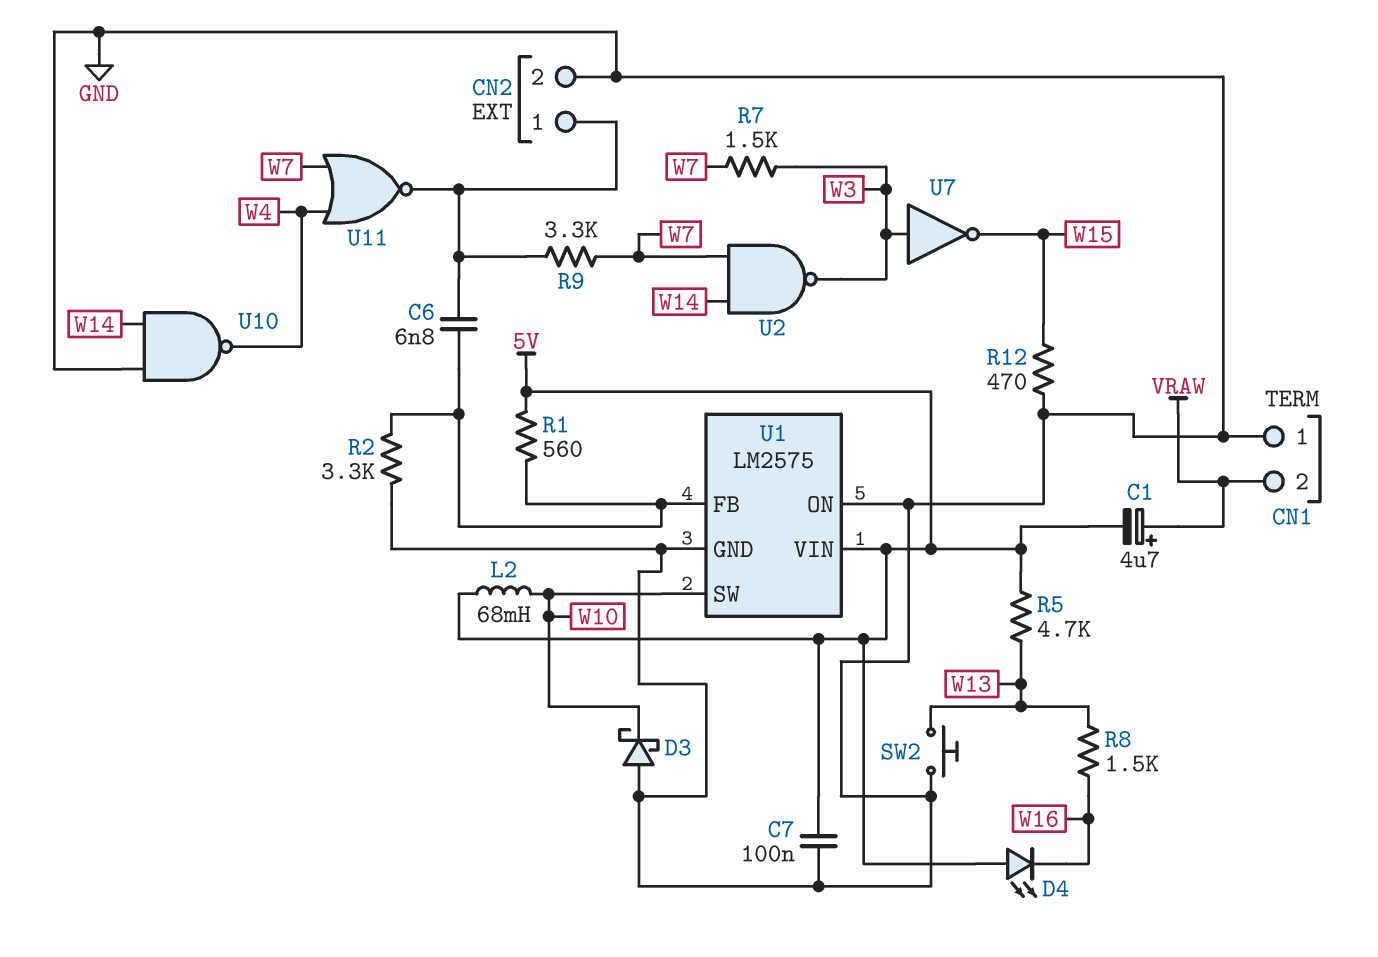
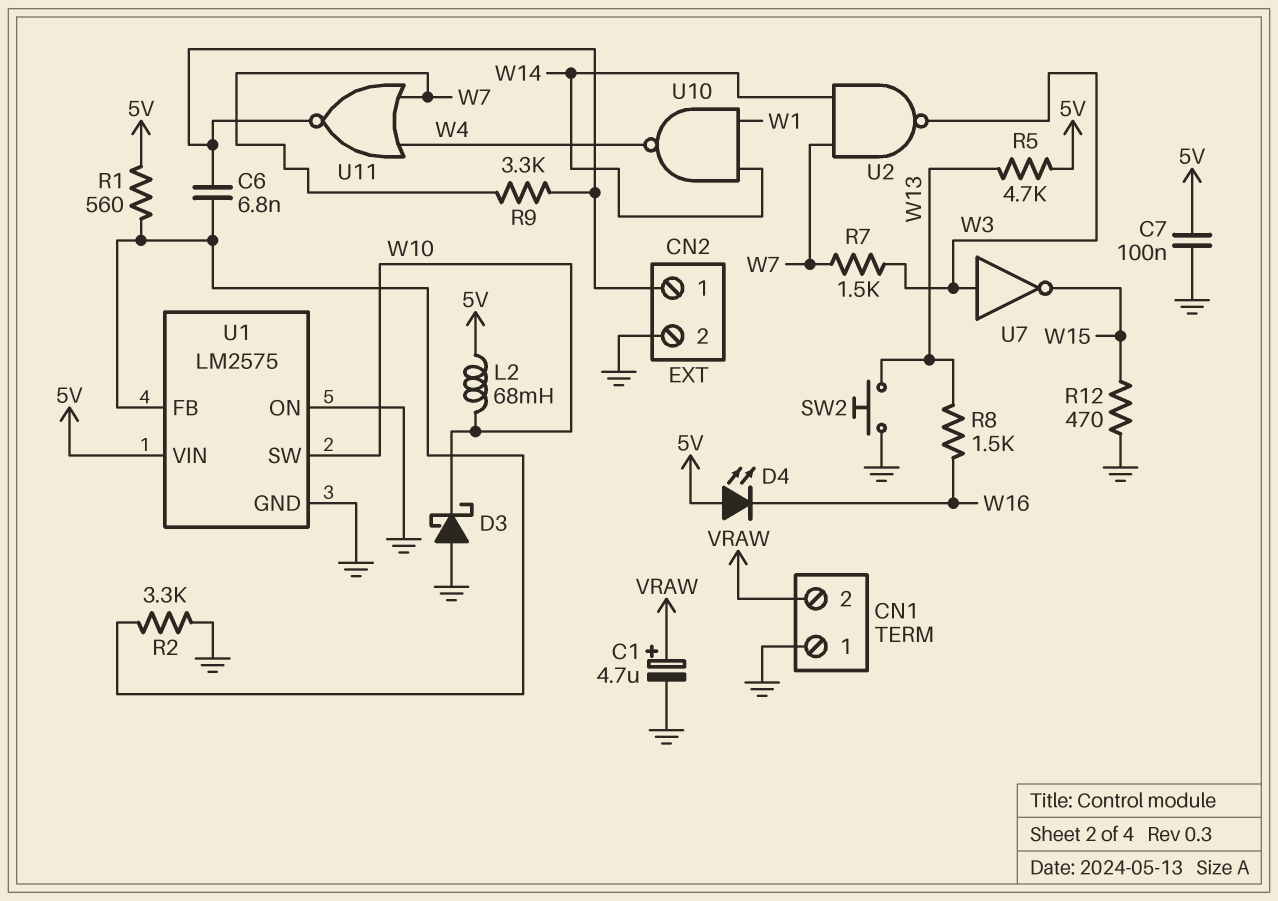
C1: 4.7uF (plus VRAW, minus 5V) -> 4.7uF (plus VRAW, minus GND)
U10: NAND (in GND, in W14, out W4) -> NAND (in W1, in W14, out W4)

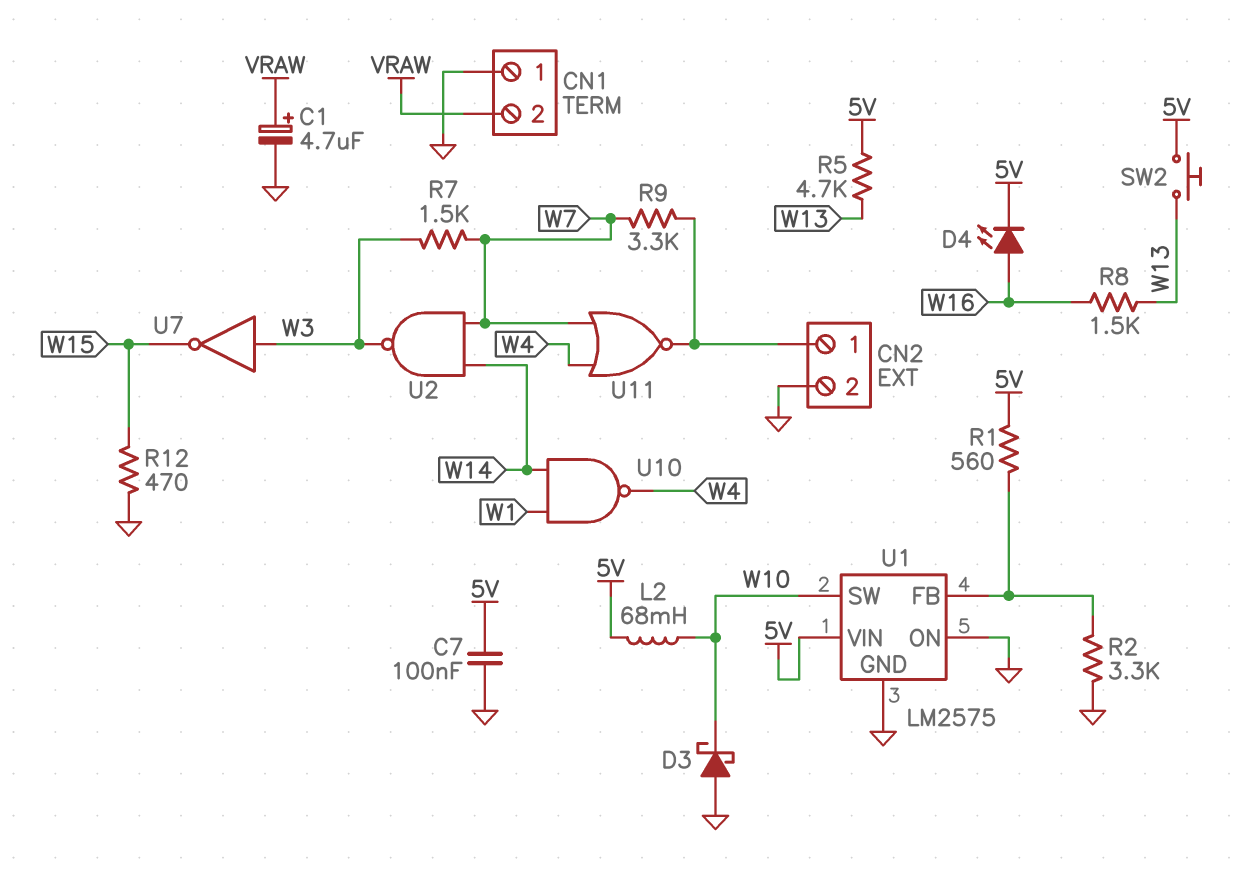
C6: 6.8nF (CN2/1, U1/FB) -> none
D4: LED (A 5V, K W16) -> LED (A W16, K 5V)
SW2: button (GND, W13) -> button (5V, W13)

